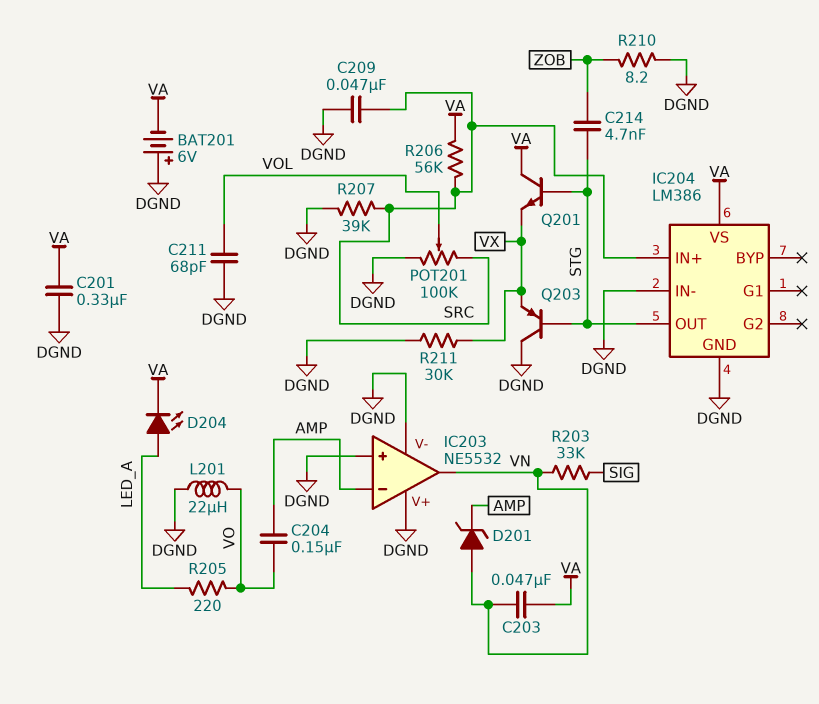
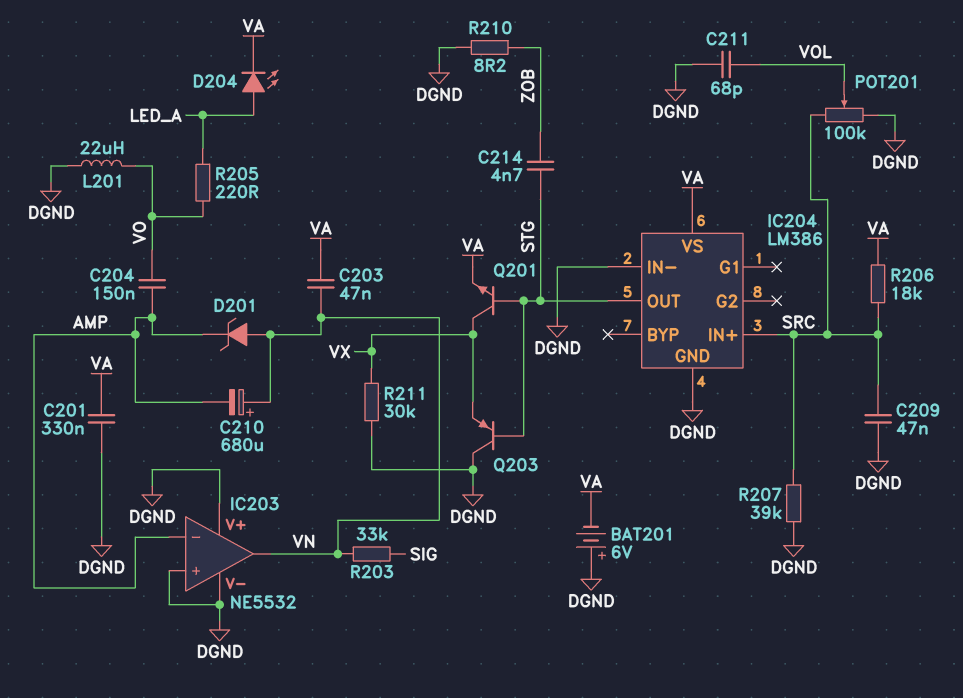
C210: none -> 680uF (plus VN, minus AMP)
Q201: NPN (B STG, C VA, E VX) -> NPN (B STG, C VX, E VA)
R206: 56k (SRC, VA) -> 18k (SRC, VA)

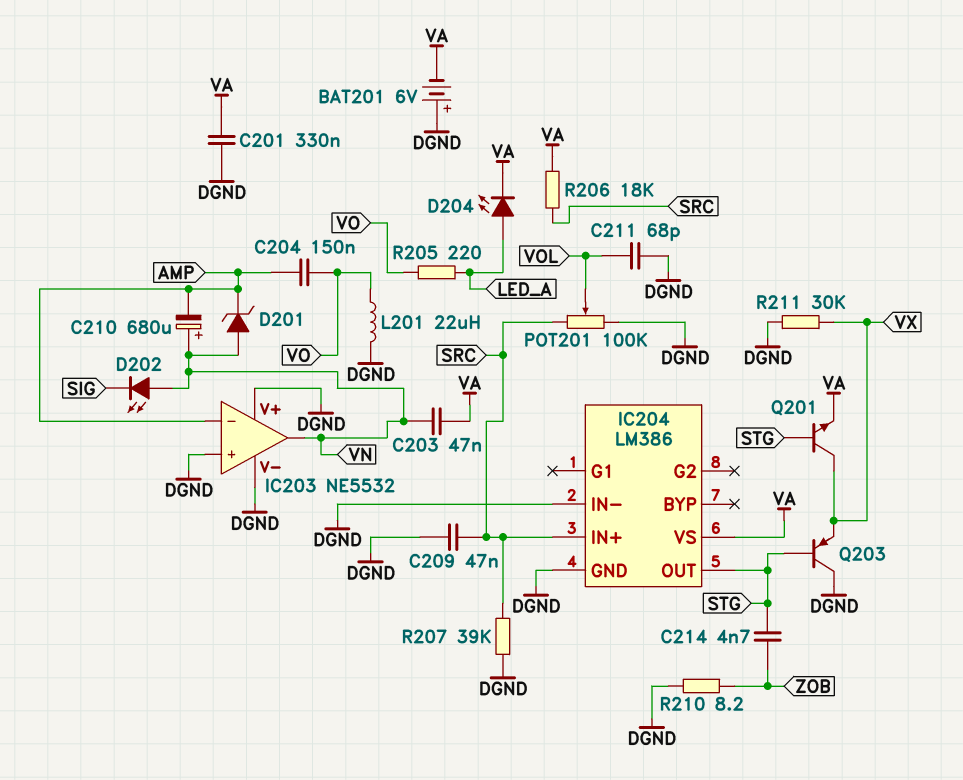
D202: none -> LED (A VN, K SIG)
R203: 33k (SIG, VN) -> none

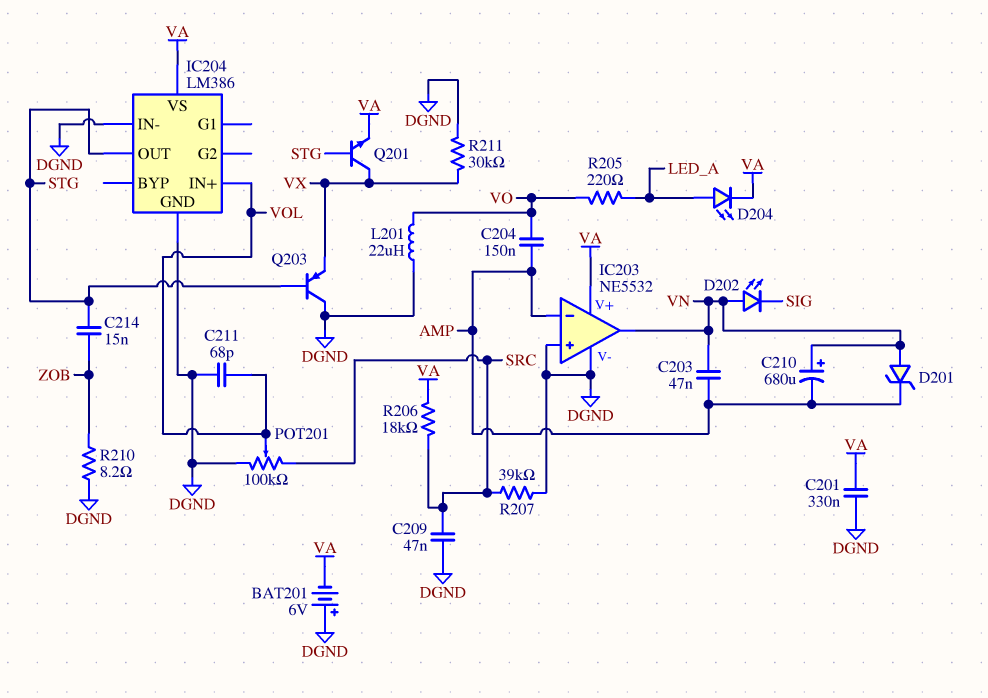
C203: 47nF (VA, VN) -> 47nF (AMP, VN)
C214: 4.7nF (STG, ZOB) -> 15nF (STG, ZOB)
IC203 pin V+: DGND -> VA
IC204 pin IN+: SRC -> VOL

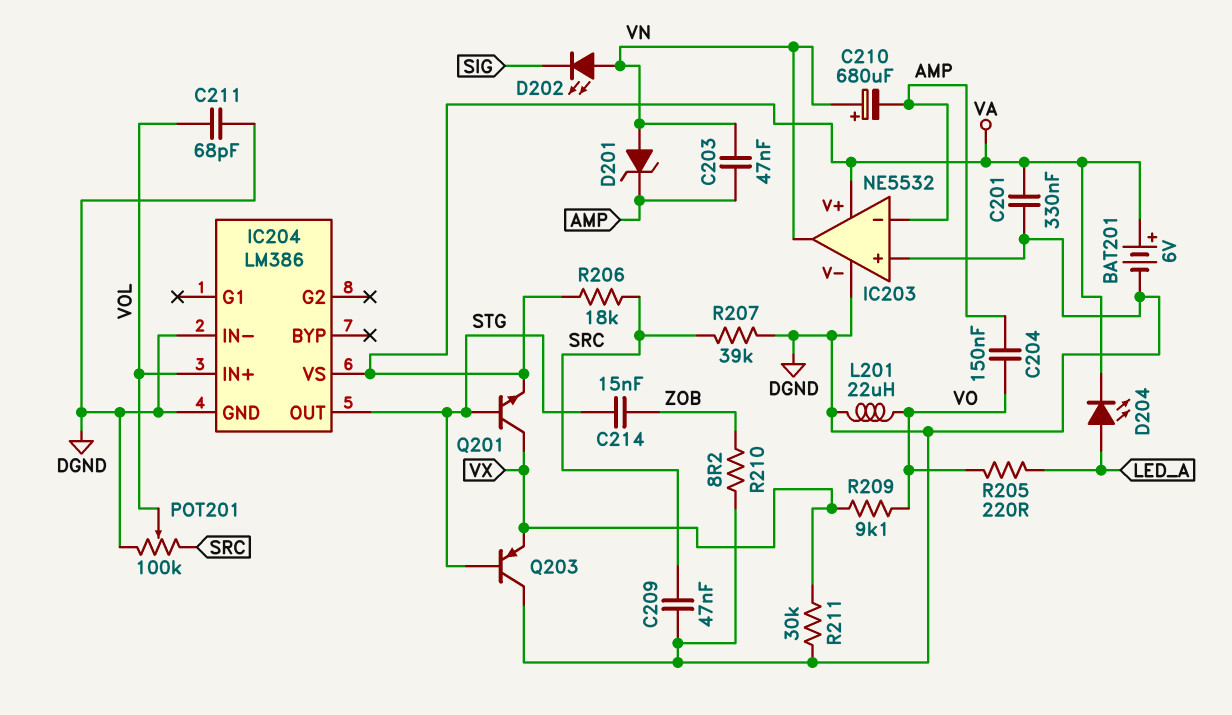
BAT201: 6V (plus DGND, minus VA) -> 6V (plus VA, minus DGND)
R209: none -> 9.1k (VO, VX)

